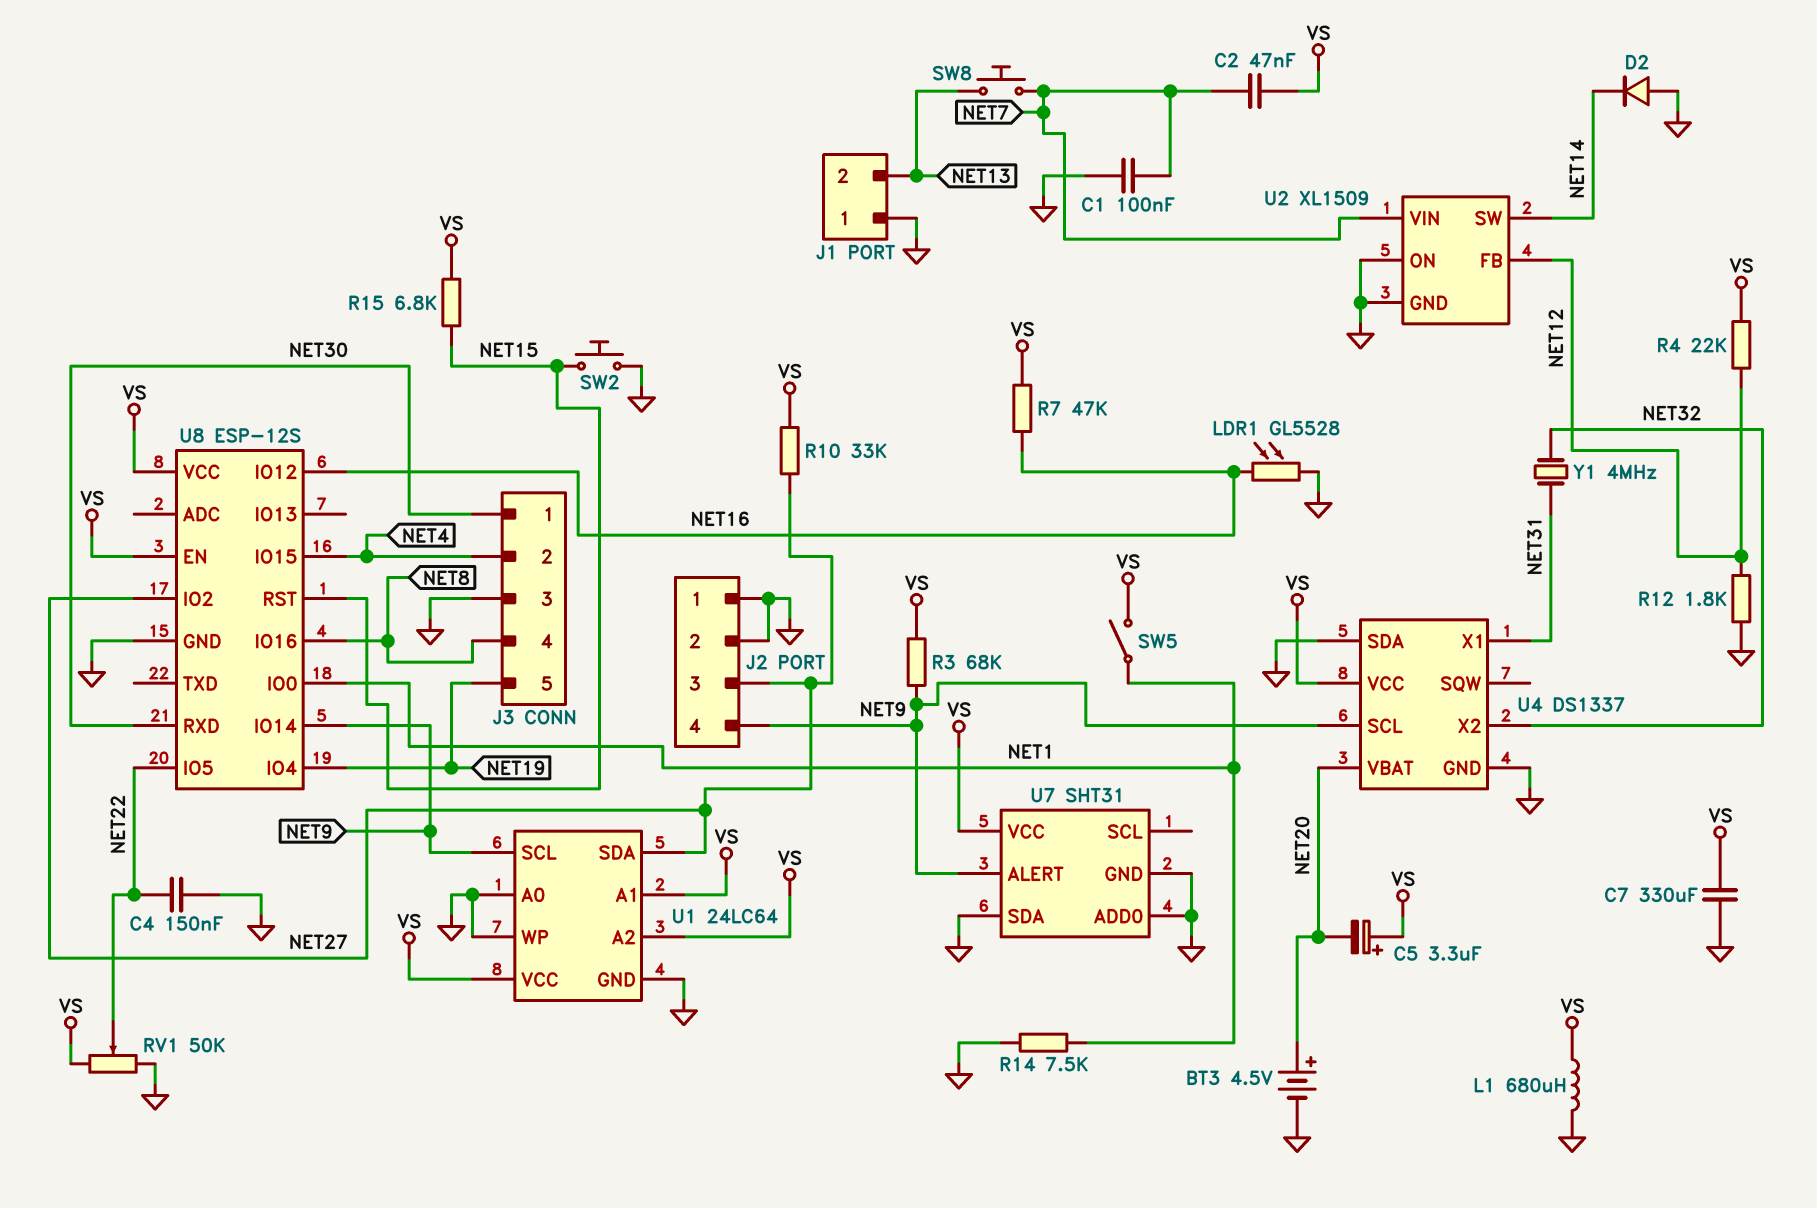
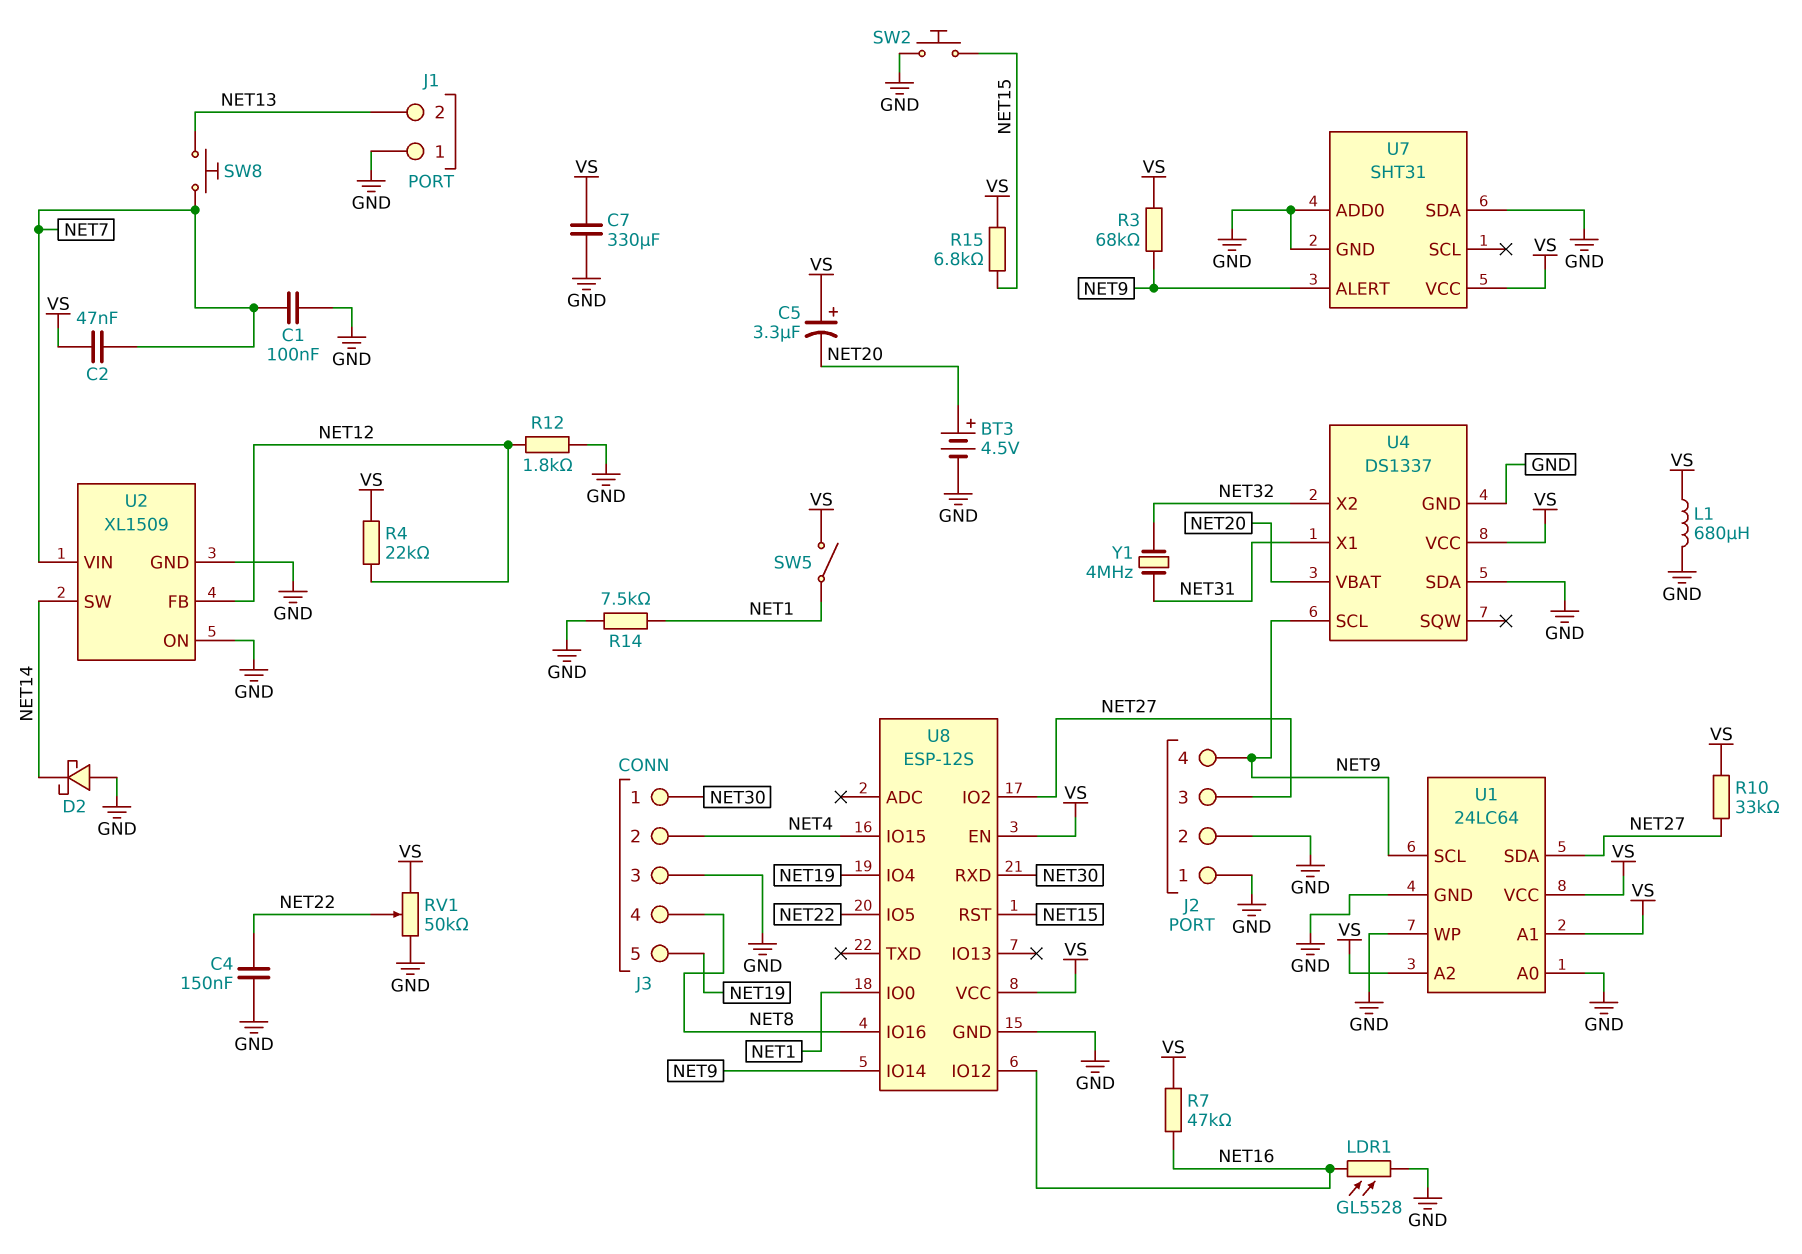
D2: diode (A GND, K NET14) -> schottky (A GND, K NET14)

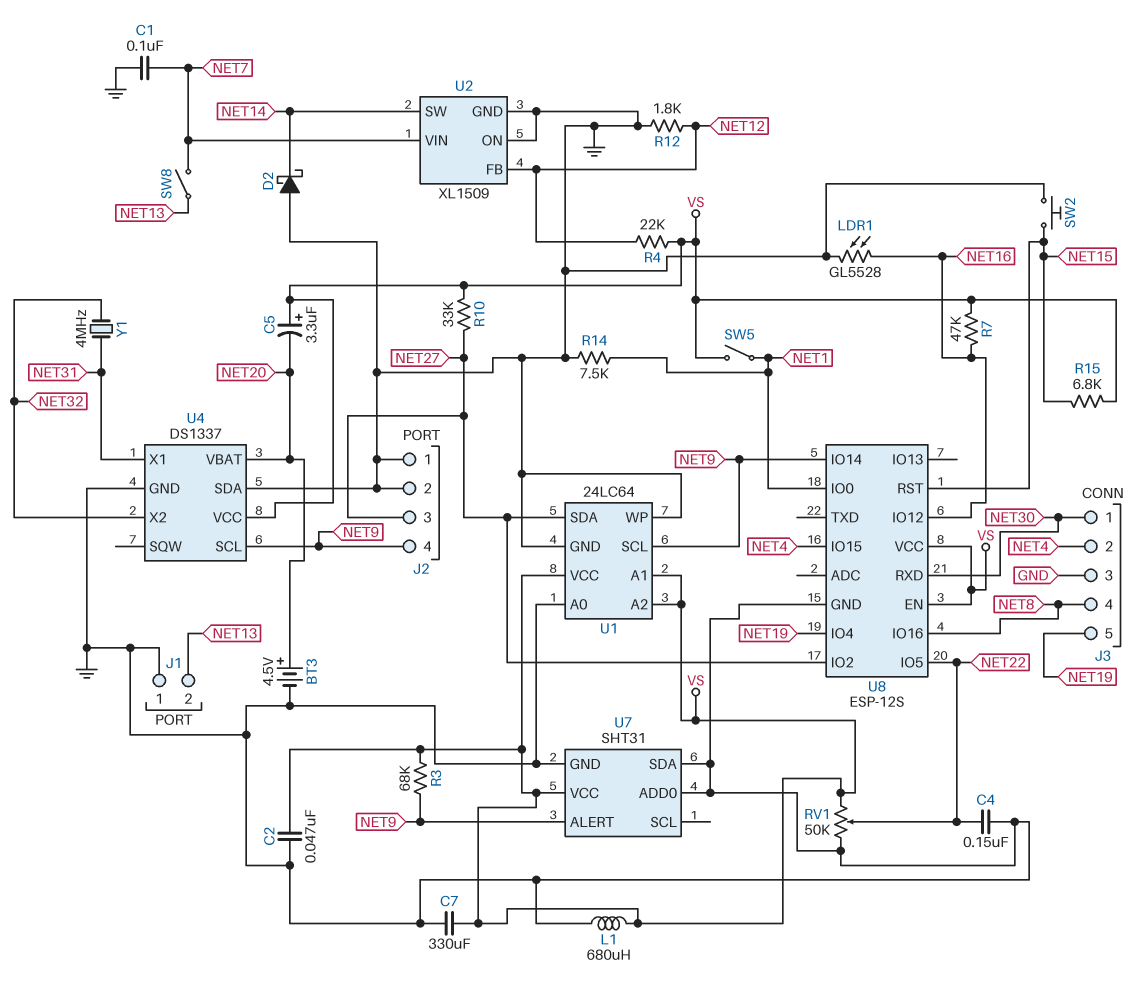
C2: 47nF (NET7, VS) -> 47nF (GND, VS)
SW8: button (NET7, NET13) -> switch (NET7, NET13)

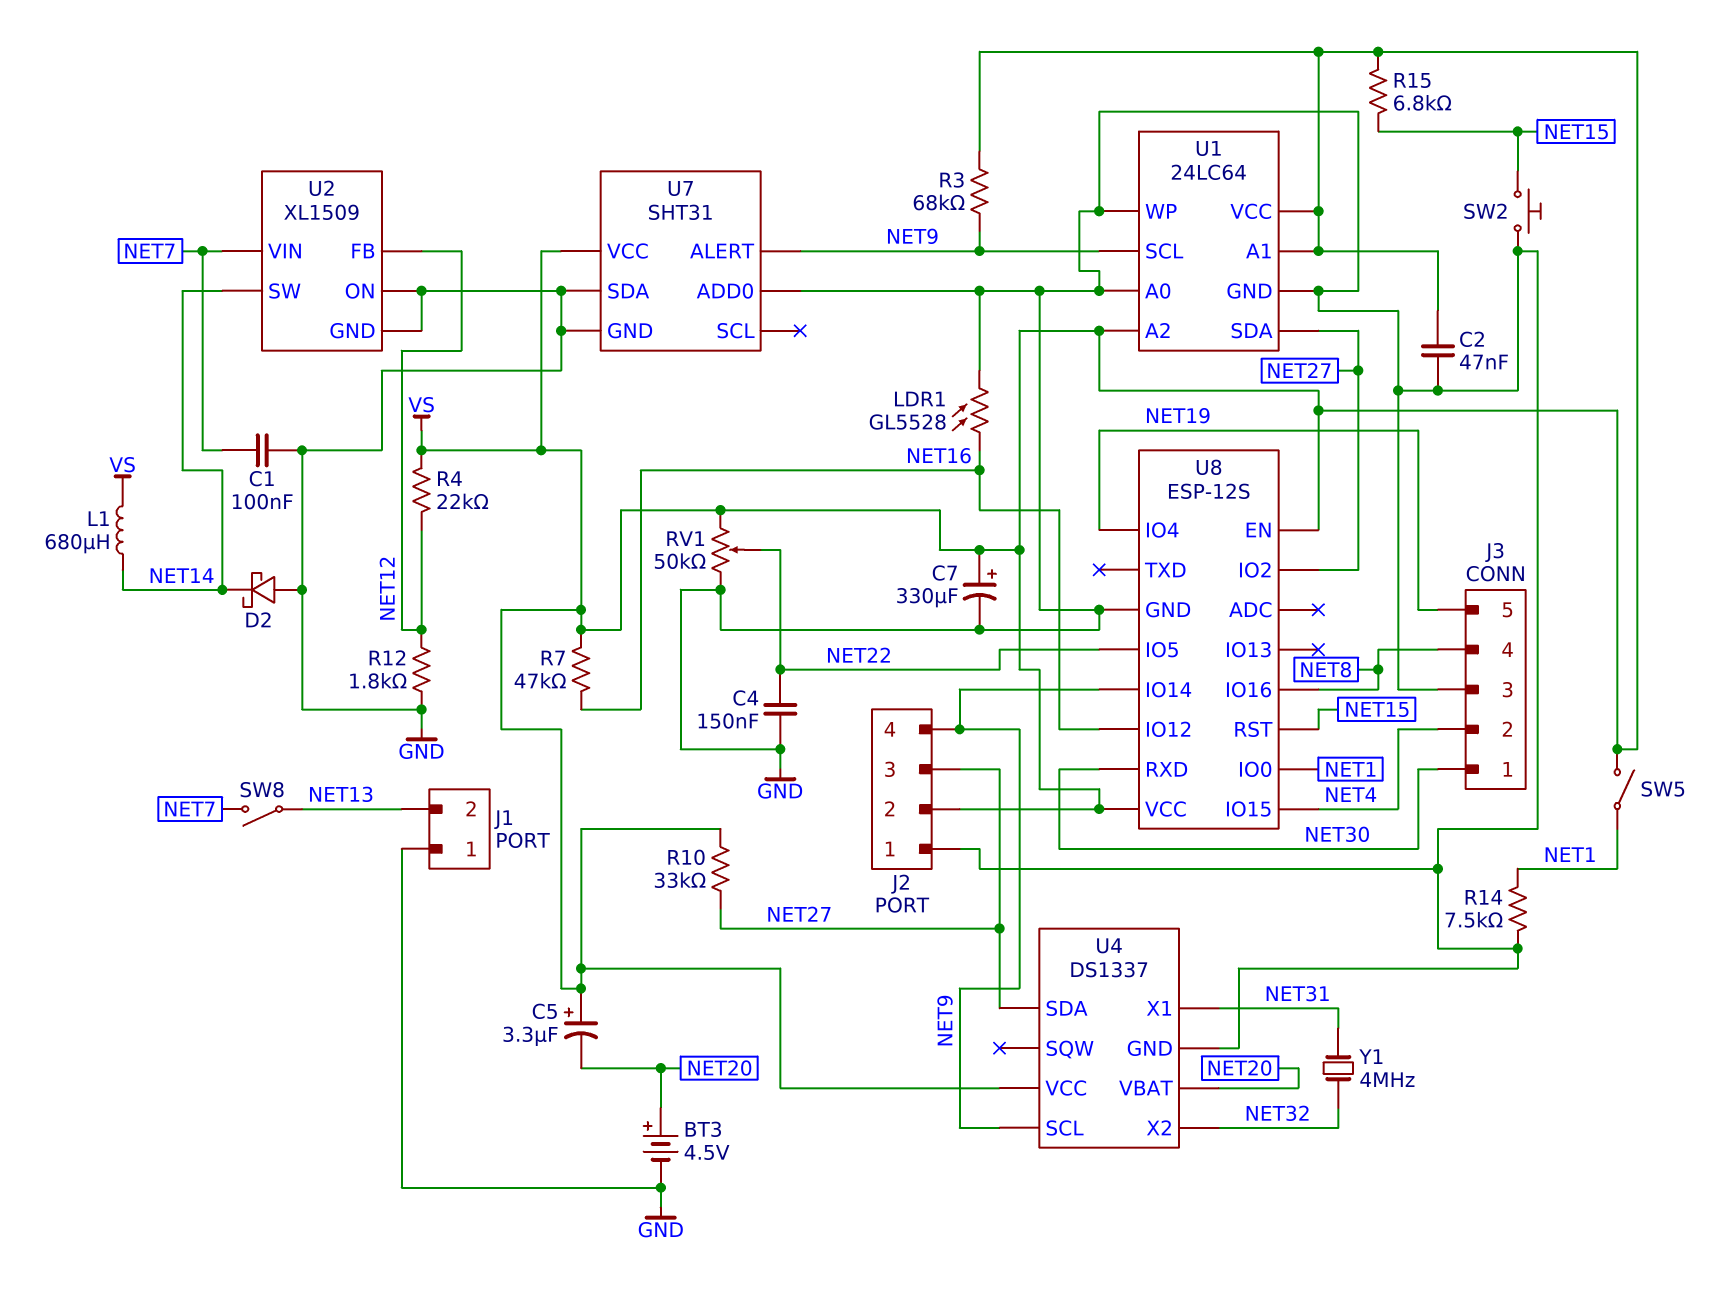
C7: 330uF (GND, VS) -> 330uF (plus VS, minus GND)
J2 pin 2: GND -> VS
L1: 680uH (GND, VS) -> 680uH (NET14, VS)
U4 pin SDA: GND -> NET27

